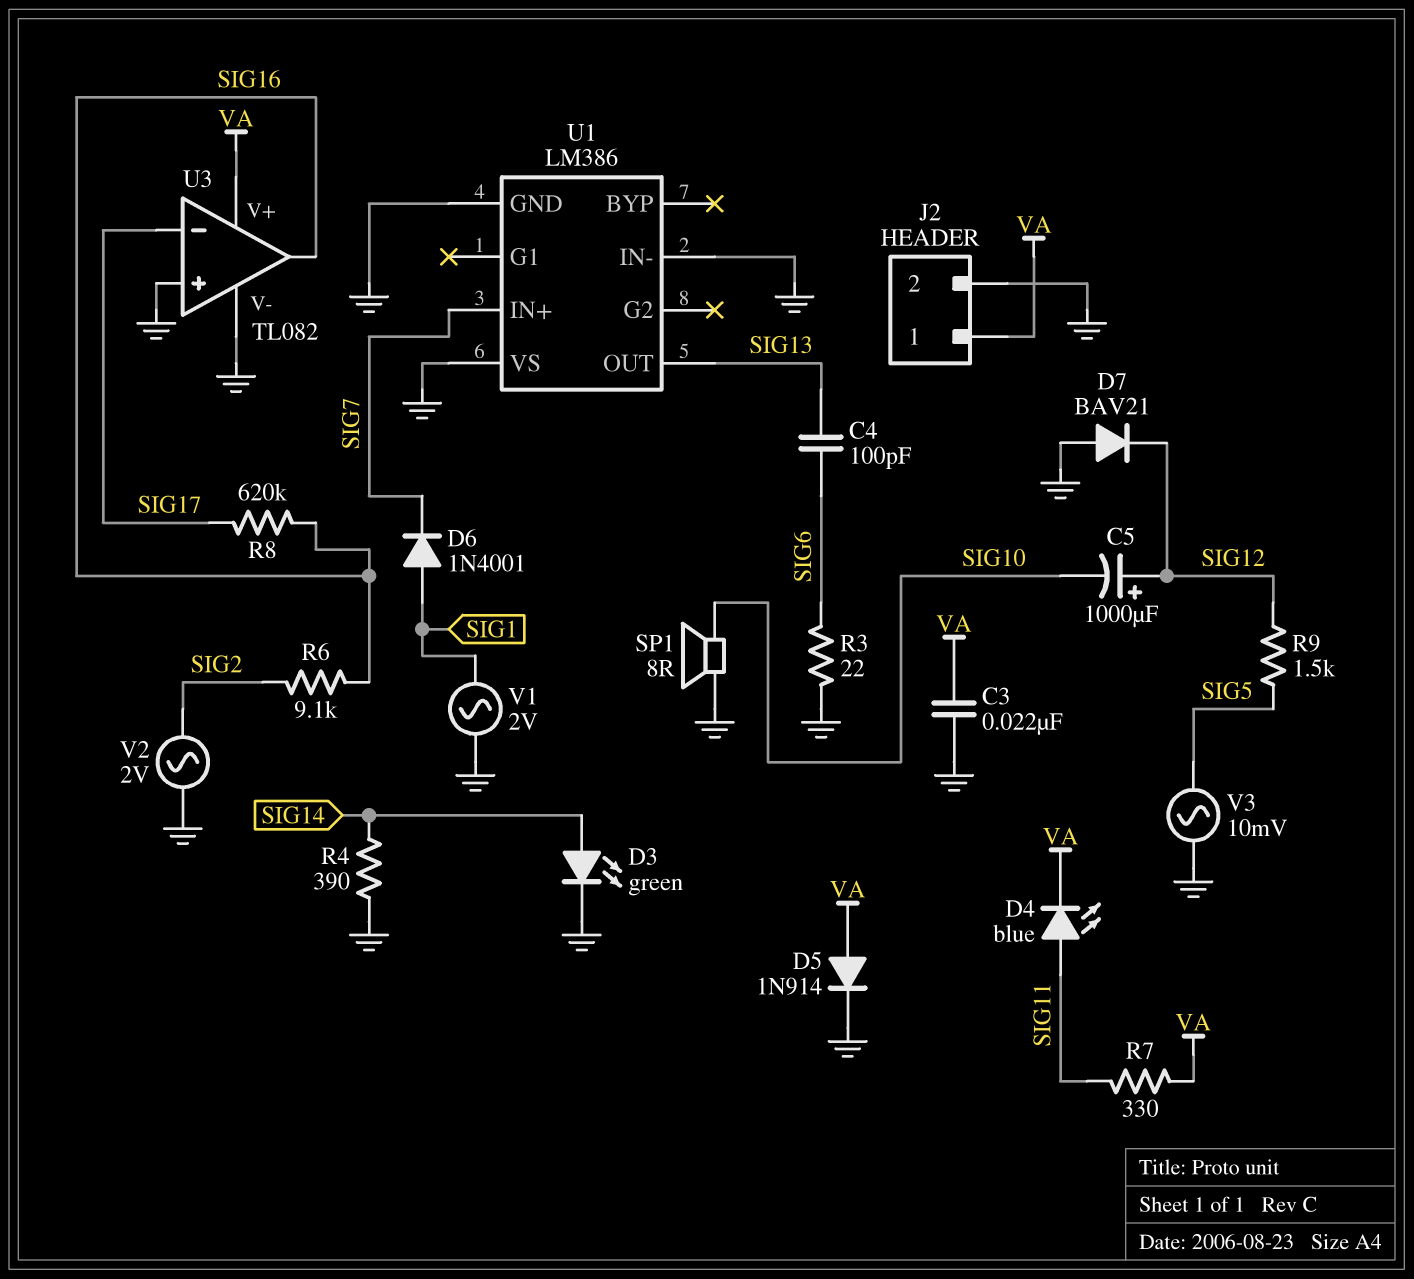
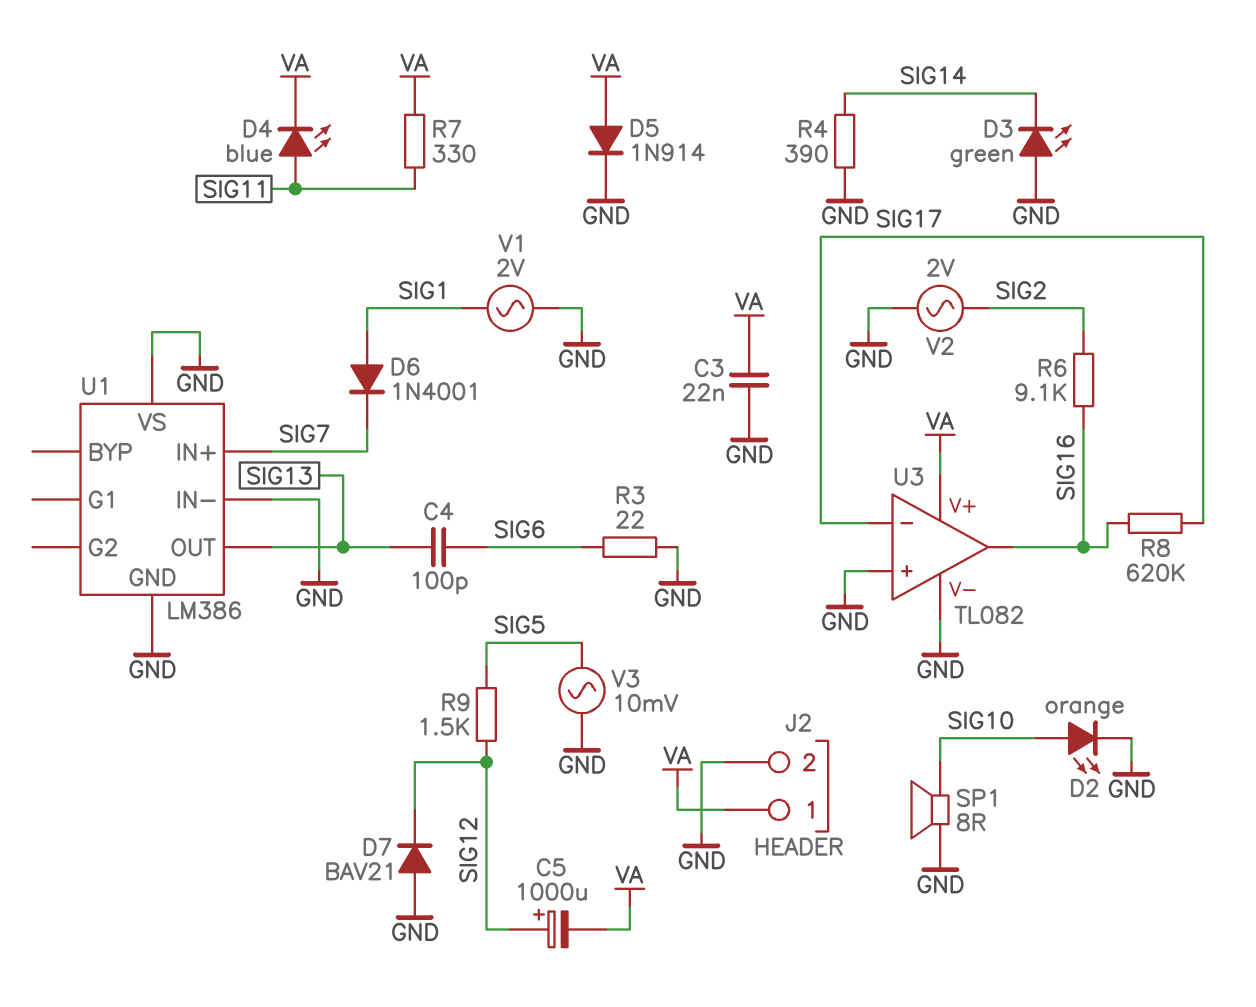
C5: 1000uF (plus SIG12, minus SIG10) -> 1000uF (plus SIG12, minus VA)
D2: none -> LED orange (A SIG10, K GND)
D3: LED green (A SIG14, K GND) -> LED green (A GND, K SIG14)

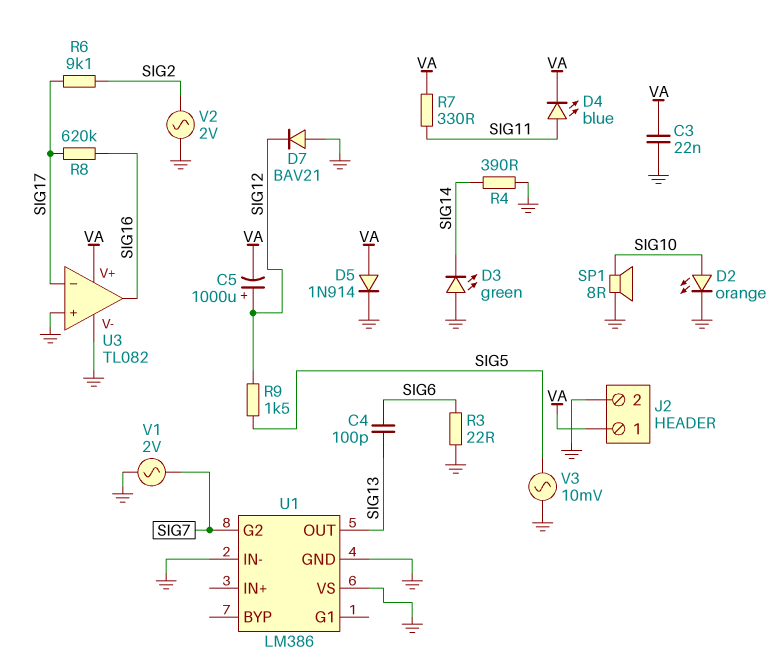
D6: diode 1N4001 (A SIG1, K SIG7) -> none
R6: 9.1k (SIG2, SIG16) -> 9.1k (SIG2, SIG17)
U1 pin G2: none -> SIG7
U1 pin IN+: SIG7 -> none
V1: AC 2V (GND, SIG1) -> AC 2V (GND, SIG7)

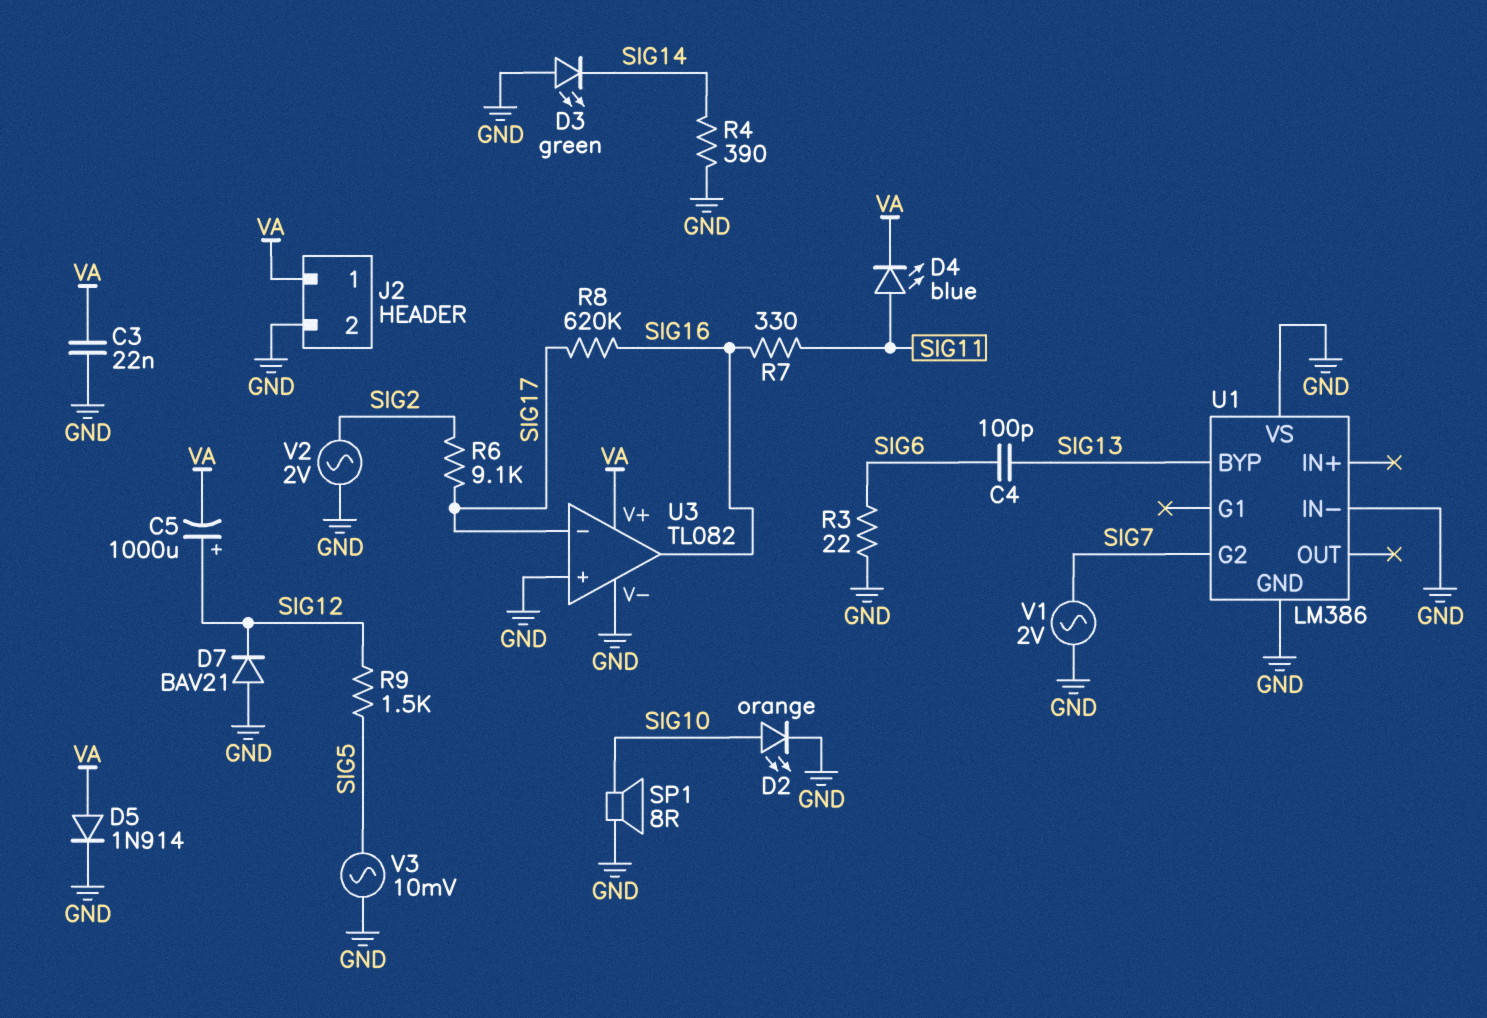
R7: 330 (SIG11, VA) -> 330 (SIG11, SIG16)
U1 pin BYP: none -> SIG13
U1 pin OUT: SIG13 -> none

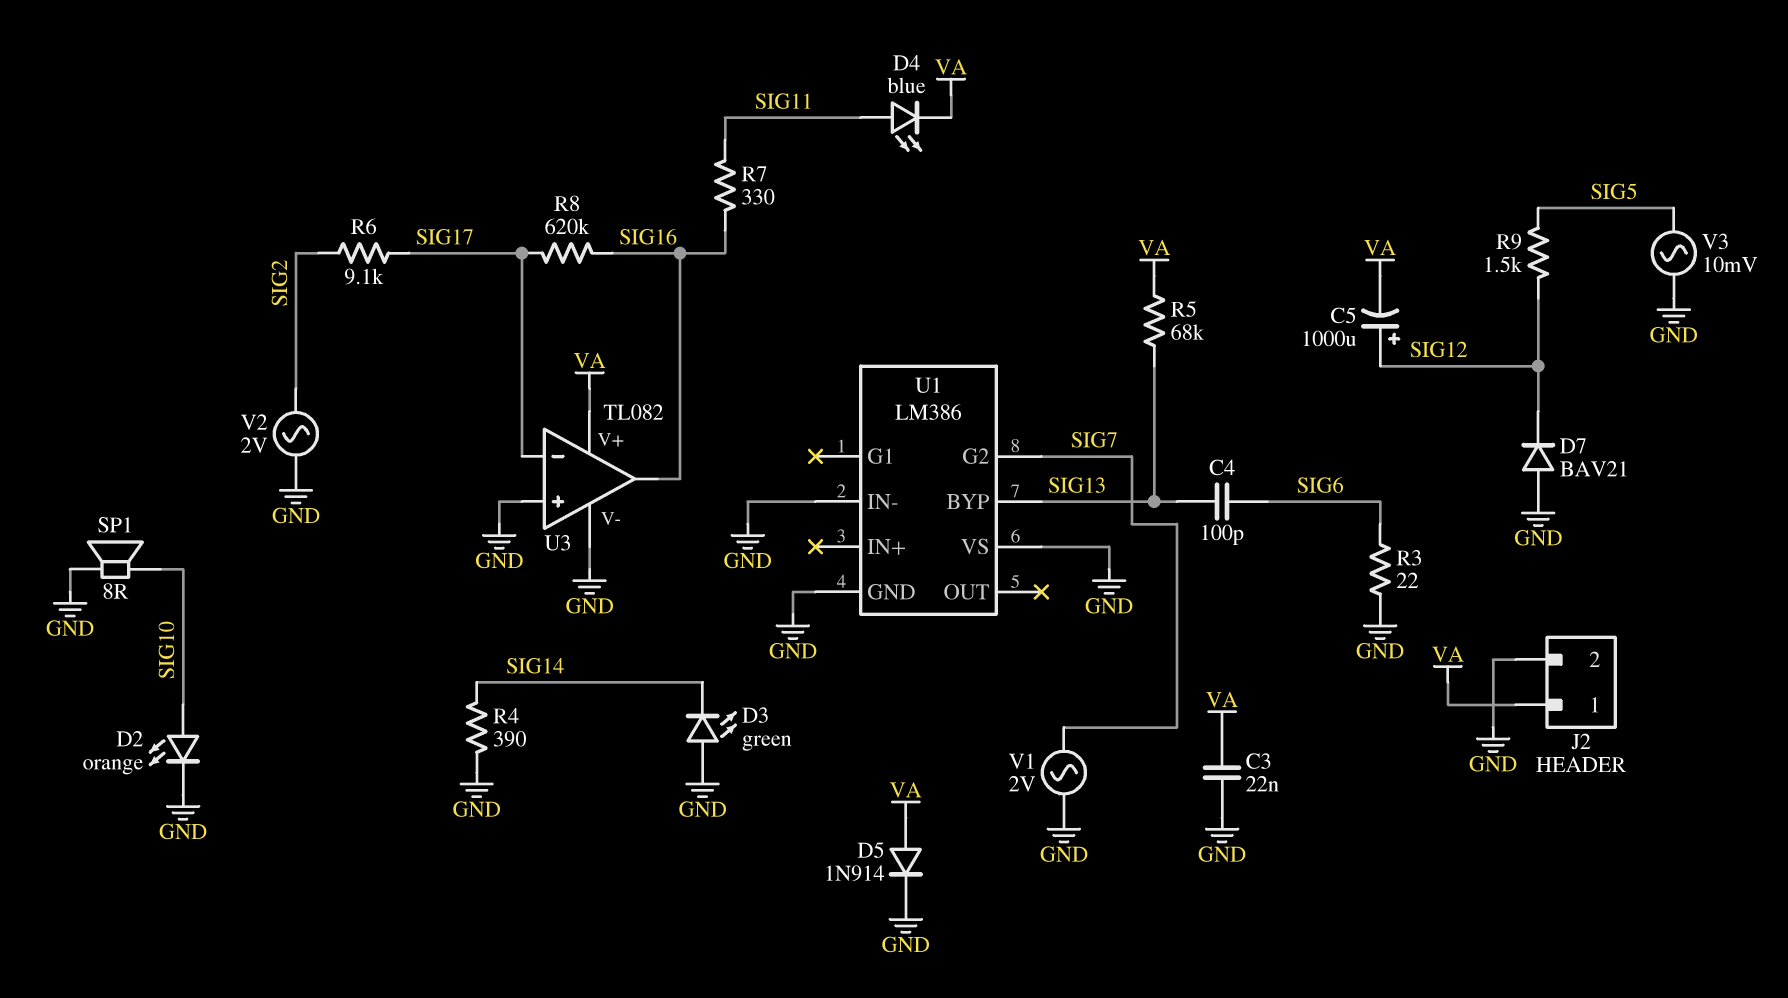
R5: none -> 68k (SIG13, VA)

